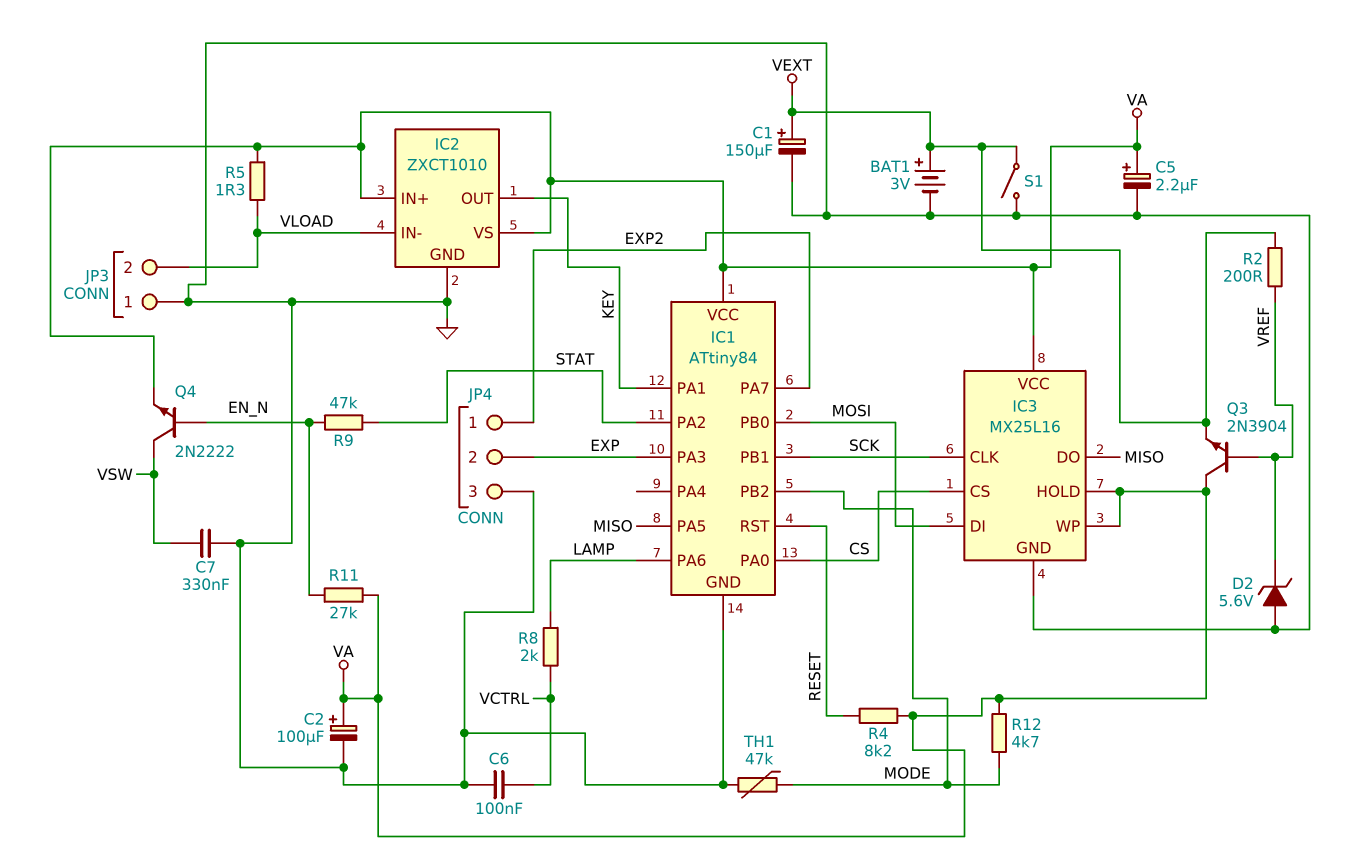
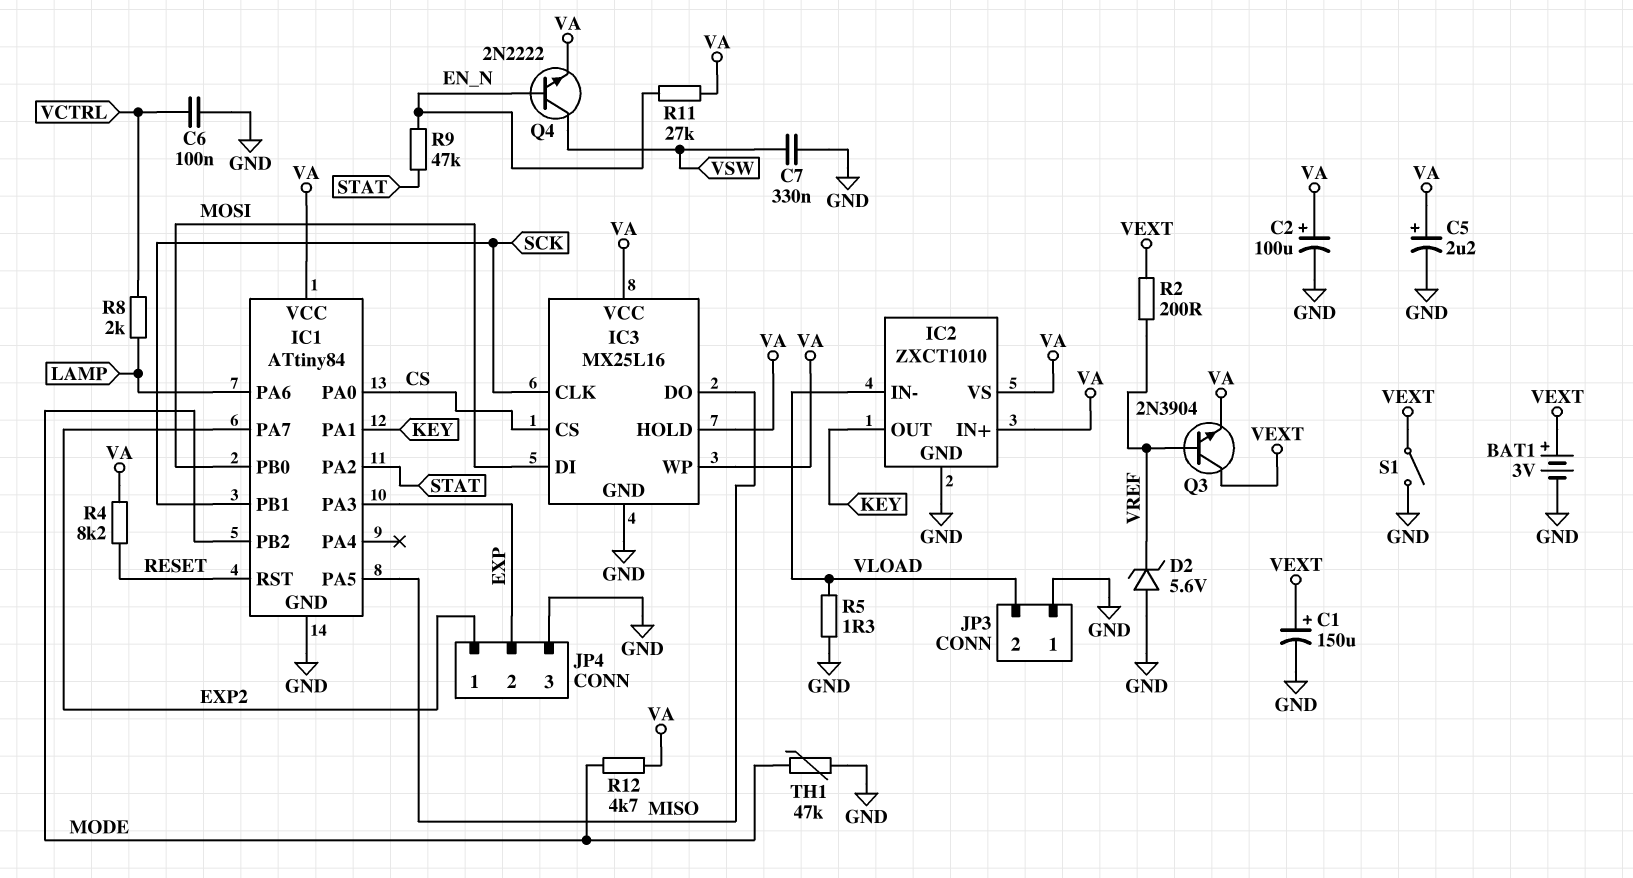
Q3: NPN 2N3904 (B VREF, C VA, E VEXT) -> NPN 2N3904 (B VREF, C VEXT, E VA)
R5: 1.3 (VA, VLOAD) -> 1.3 (GND, VLOAD)

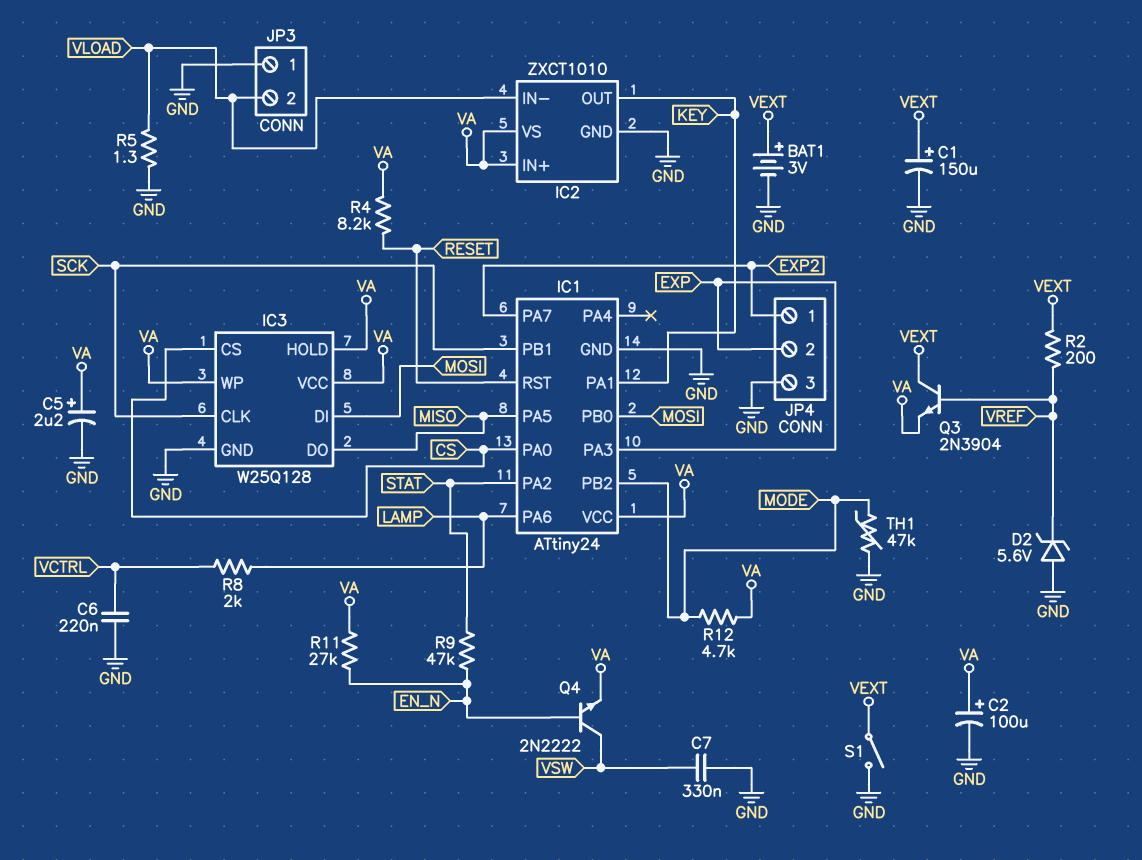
C6: 100nF (GND, VCTRL) -> 220nF (GND, VCTRL)
IC1: ATtiny84 -> ATtiny24
IC3: MX25L16 -> W25Q128

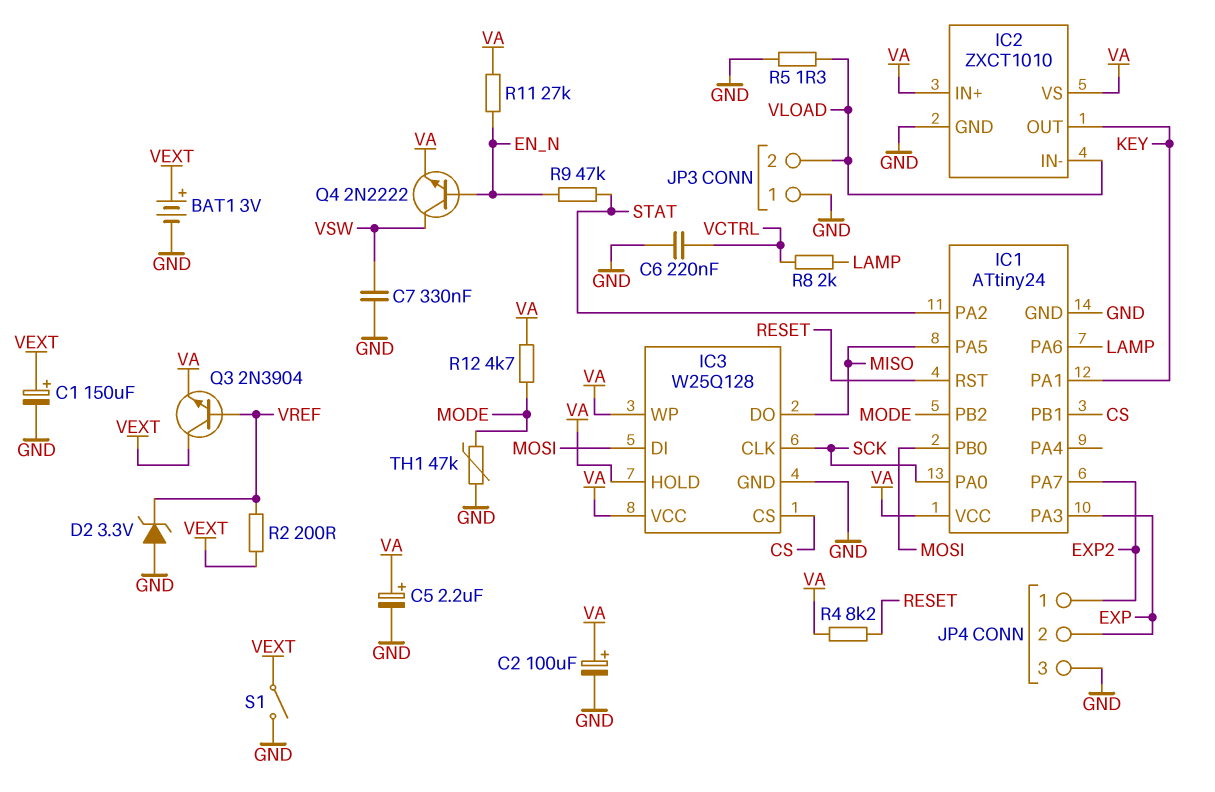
D2: zener 5.6V (A GND, K VREF) -> zener 3.3V (A GND, K VREF)
IC1 pin PA0: CS -> SCK
IC1 pin PB1: SCK -> CS

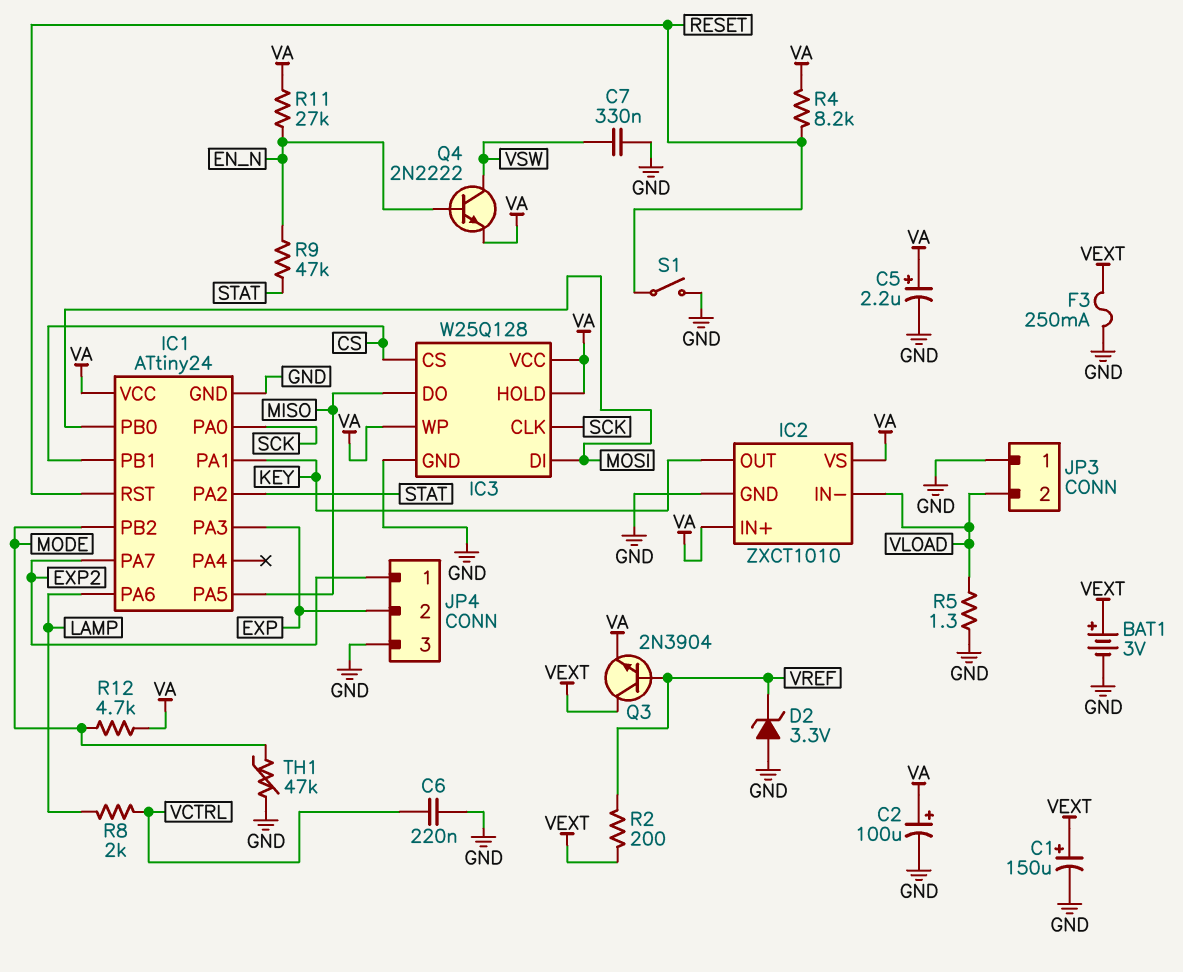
F3: none -> 250mA (GND, VEXT)
S1: switch (GND, VEXT) -> switch (GND, RESET)

